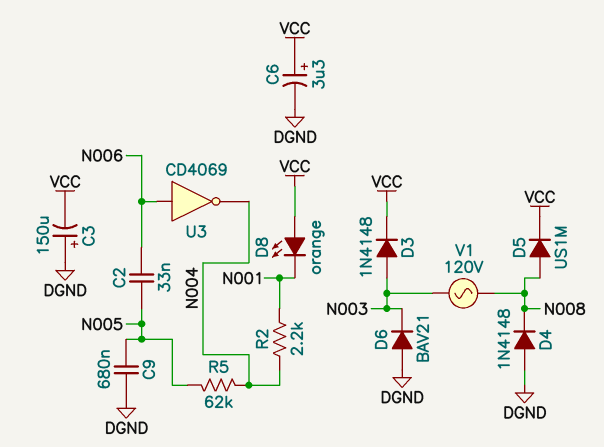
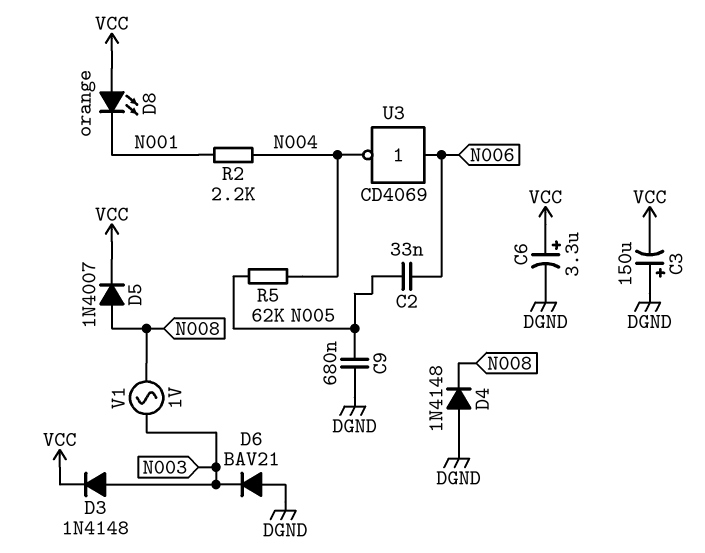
D5: diode US1M (A N008, K VCC) -> diode 1N4007 (A N008, K VCC)
V1: AC 120V (N003, N008) -> AC 1V (N003, N008)

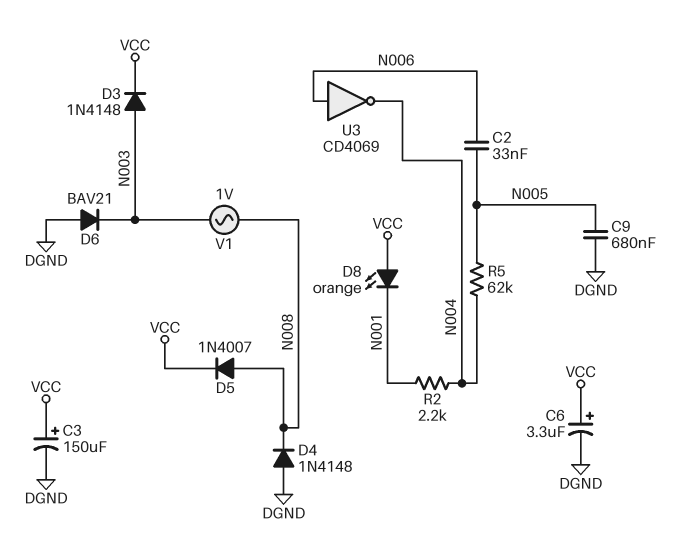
C3: 150uF (plus DGND, minus VCC) -> 150uF (plus VCC, minus DGND)

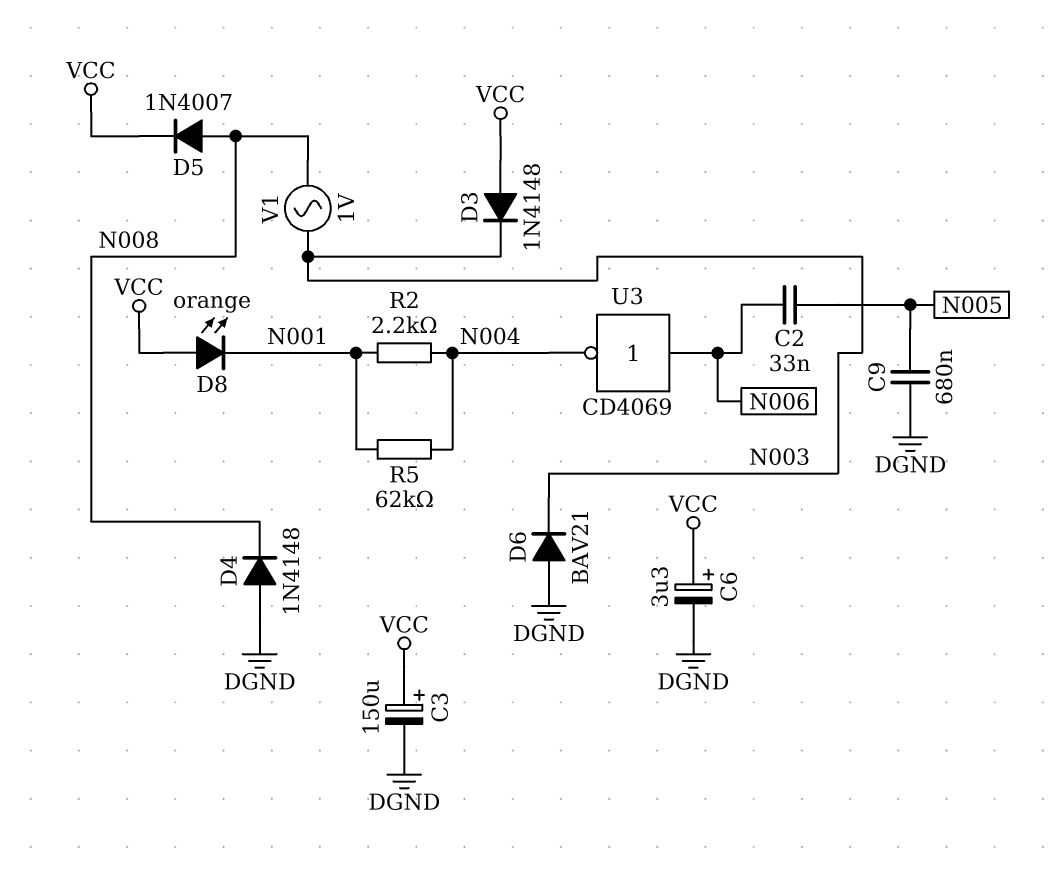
D3: diode 1N4148 (A N003, K VCC) -> diode 1N4148 (A VCC, K N003)
R5: 62k (N004, N005) -> 62k (N001, N004)

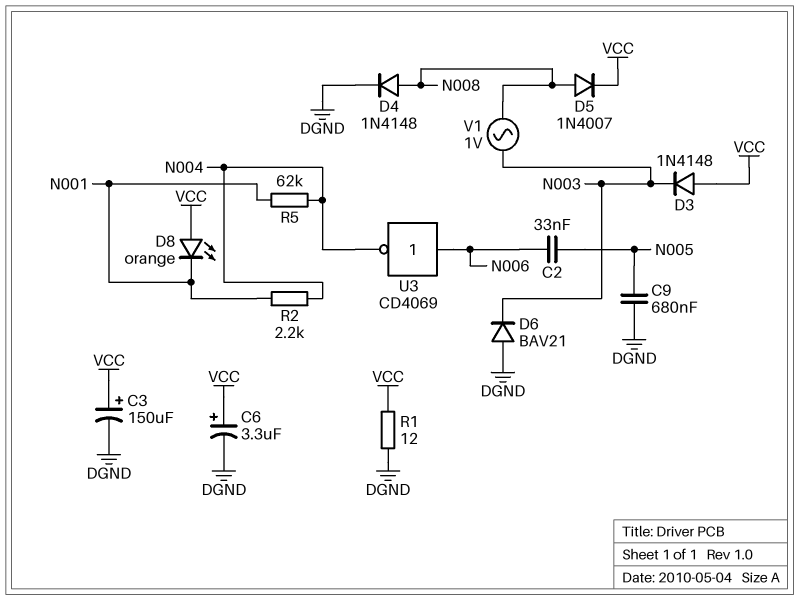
D4: diode 1N4148 (A DGND, K N008) -> diode 1N4148 (A N008, K DGND)
R1: none -> 12 (DGND, VCC)

